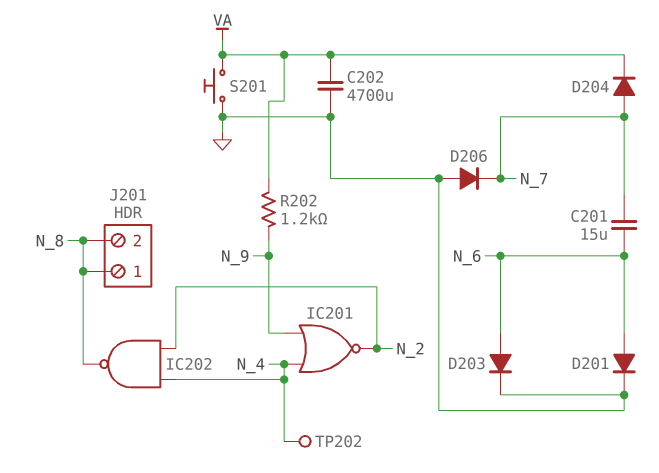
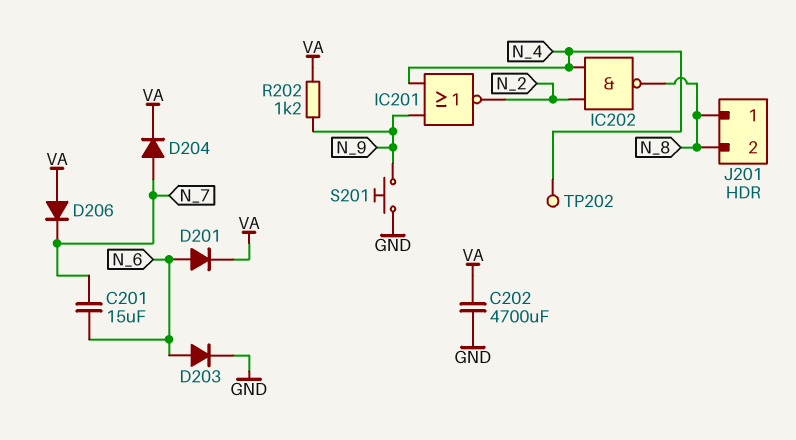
D201: diode (A N_6, K GND) -> diode (A N_6, K VA)
D206: diode (A GND, K N_7) -> diode (A VA, K N_7)
S201: button (GND, VA) -> button (GND, N_9)

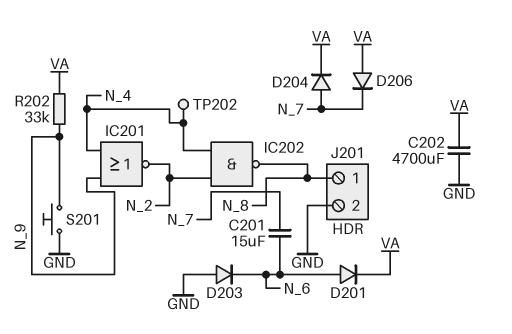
D203: diode (A N_6, K GND) -> diode (A GND, K N_6)
J201 pin 2: N_8 -> GND
R202: 1.2k (N_9, VA) -> 33k (N_9, VA)

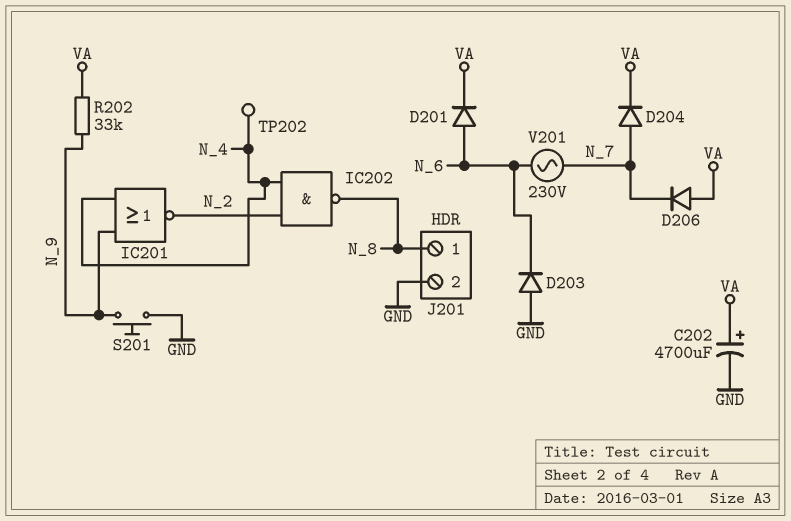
C201: 15uF (N_6, N_7) -> none
C202: 4700uF (GND, VA) -> 4700uF (plus VA, minus GND)
V201: none -> AC 230V (N_6, N_7)

